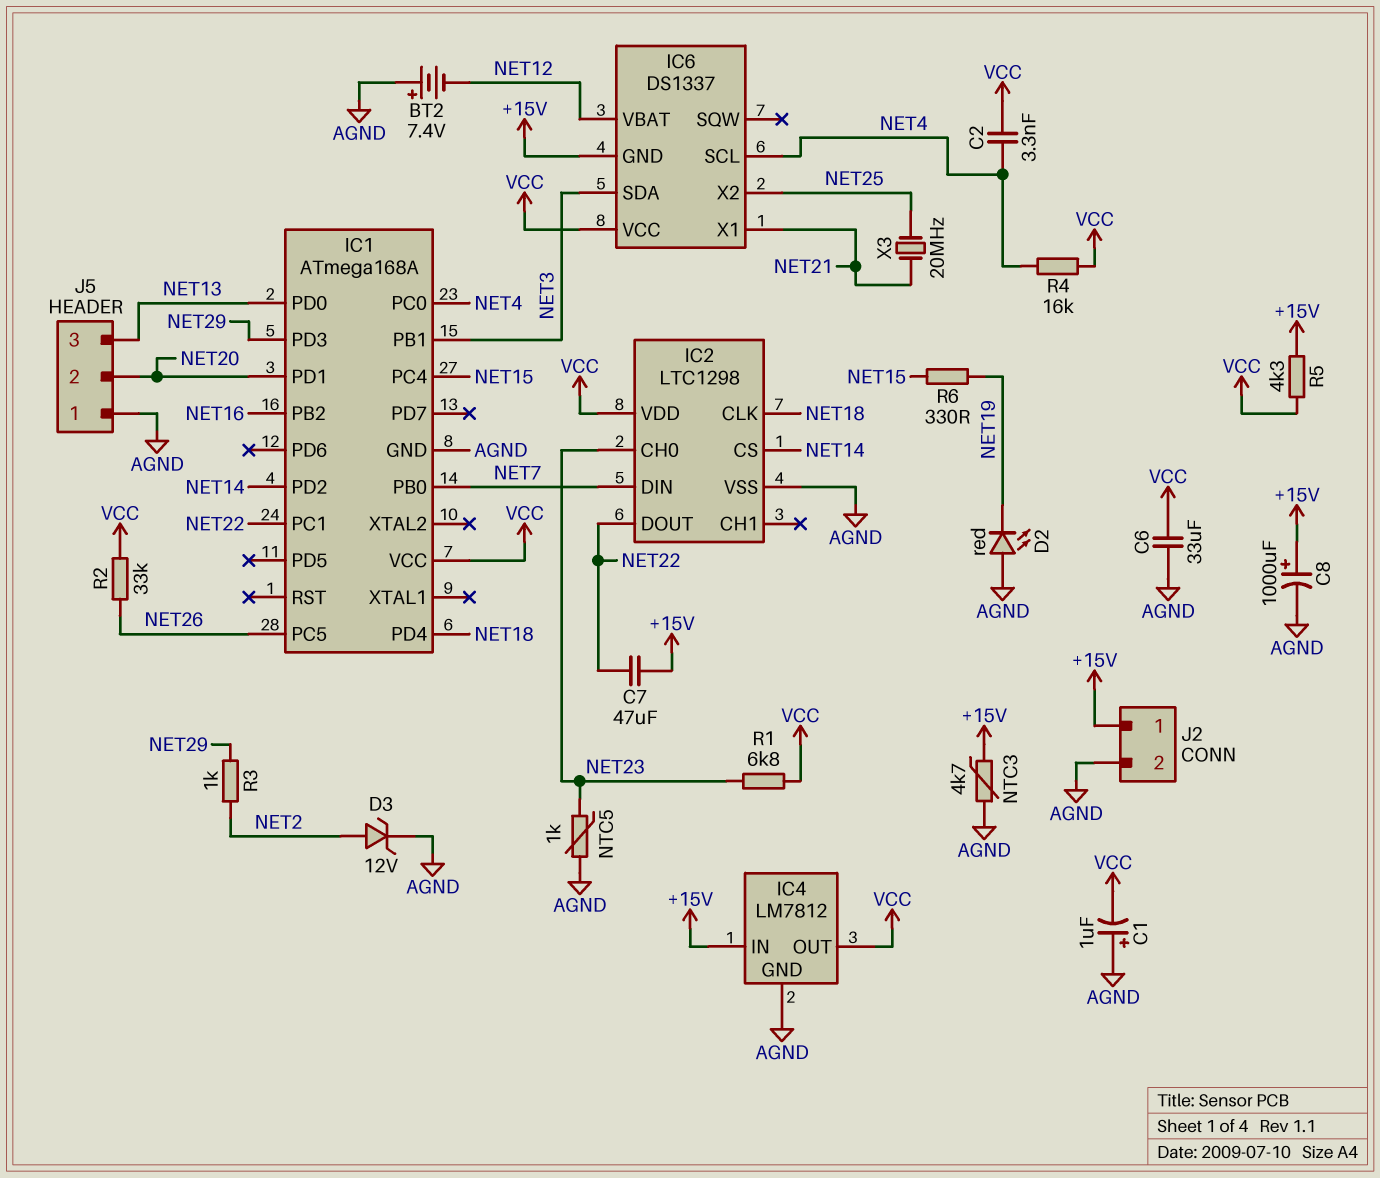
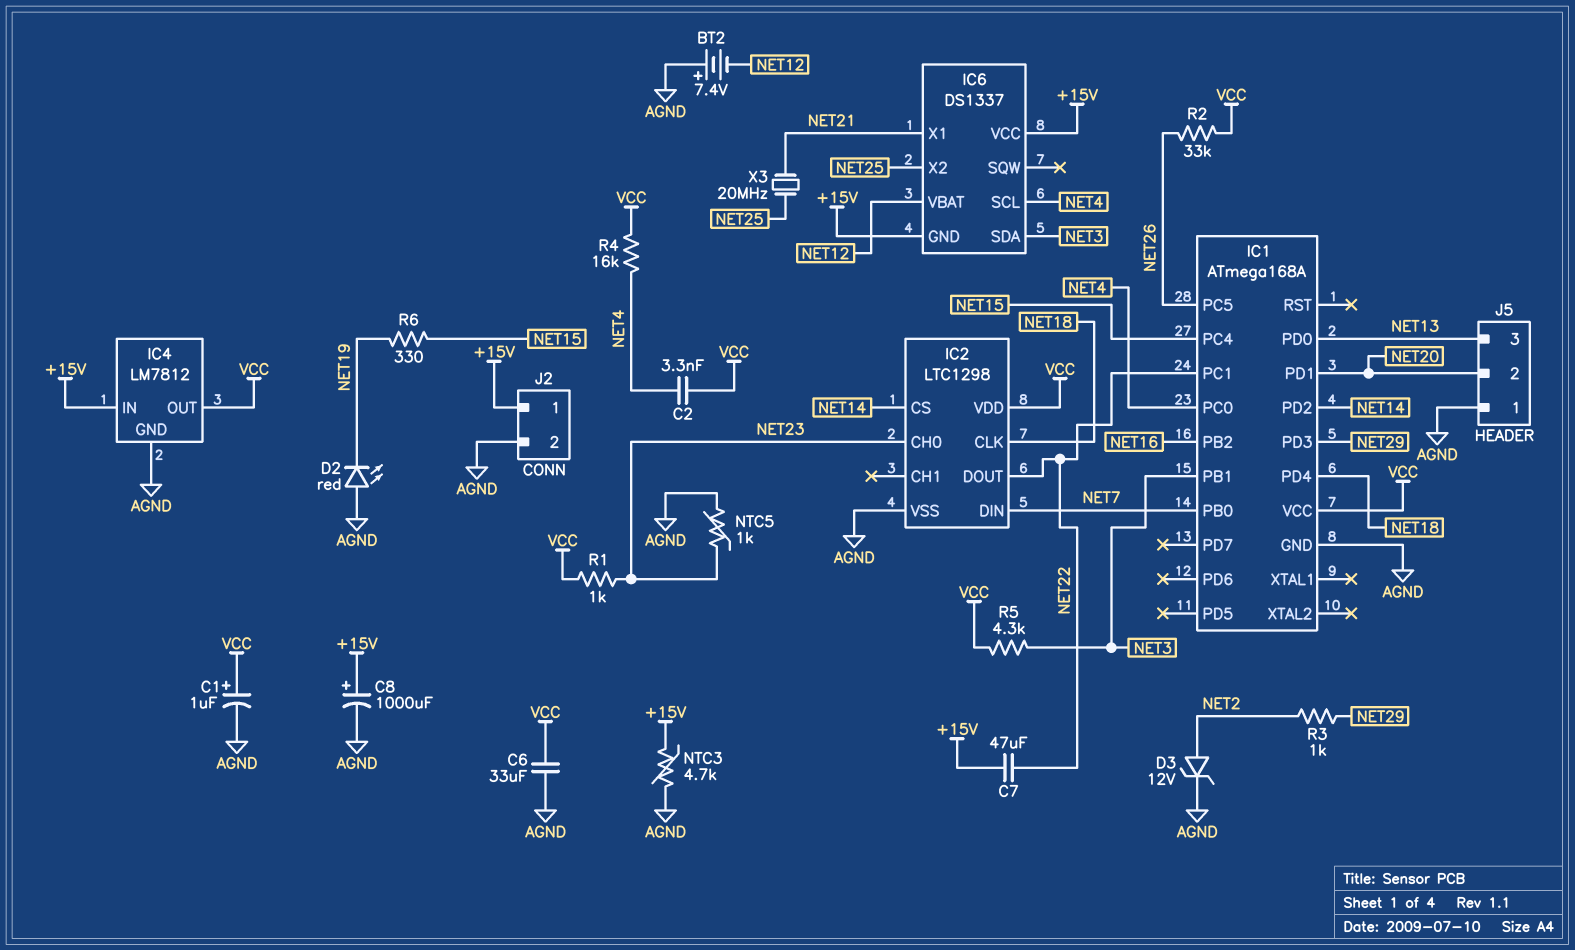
C1: 1uF (plus AGND, minus VCC) -> 1uF (plus VCC, minus AGND)
IC6 pin VCC: VCC -> +15V
R1: 6.8k (NET23, VCC) -> 1k (NET23, VCC)
R5: 4.3k (+15V, VCC) -> 4.3k (NET3, VCC)

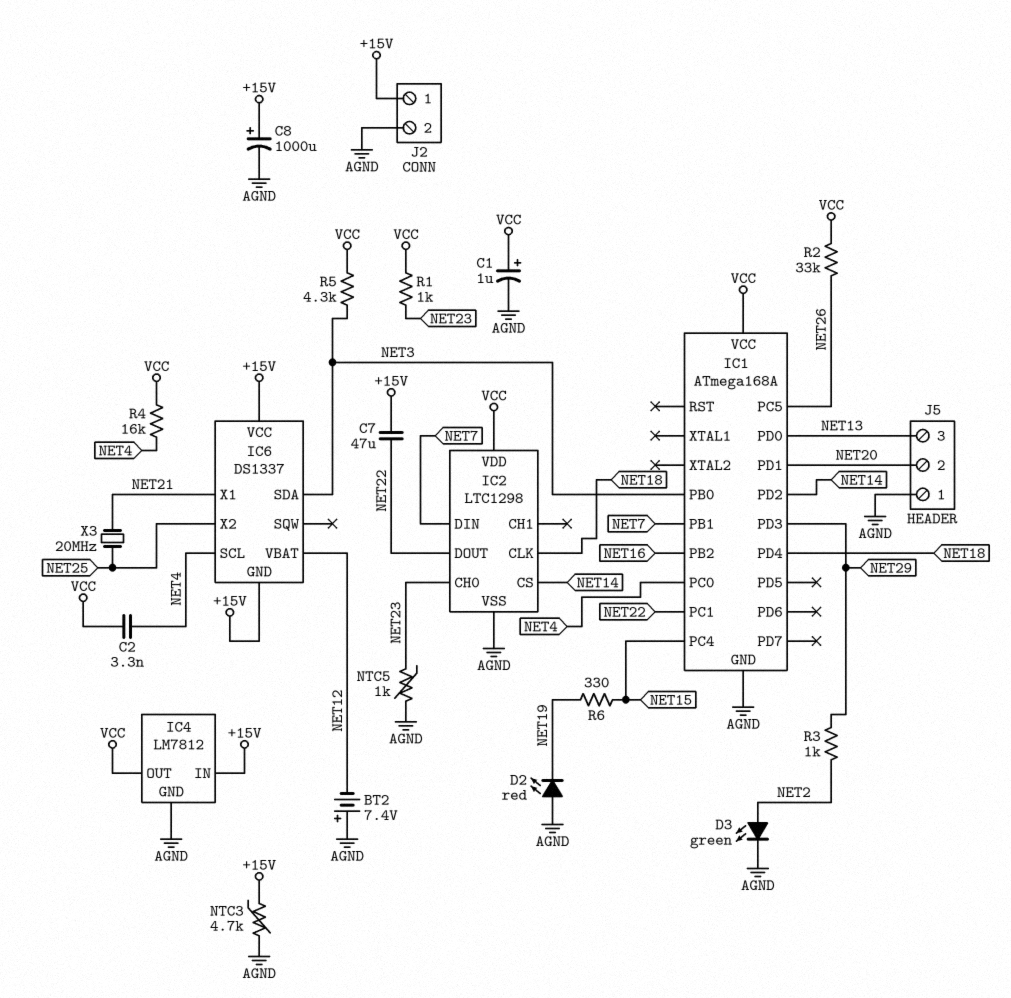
C6: 33uF (AGND, VCC) -> none
D3: zener 12V (A NET2, K AGND) -> LED green (A NET2, K AGND)
IC1 pin PB0: NET7 -> NET3
IC1 pin PB1: NET3 -> NET7

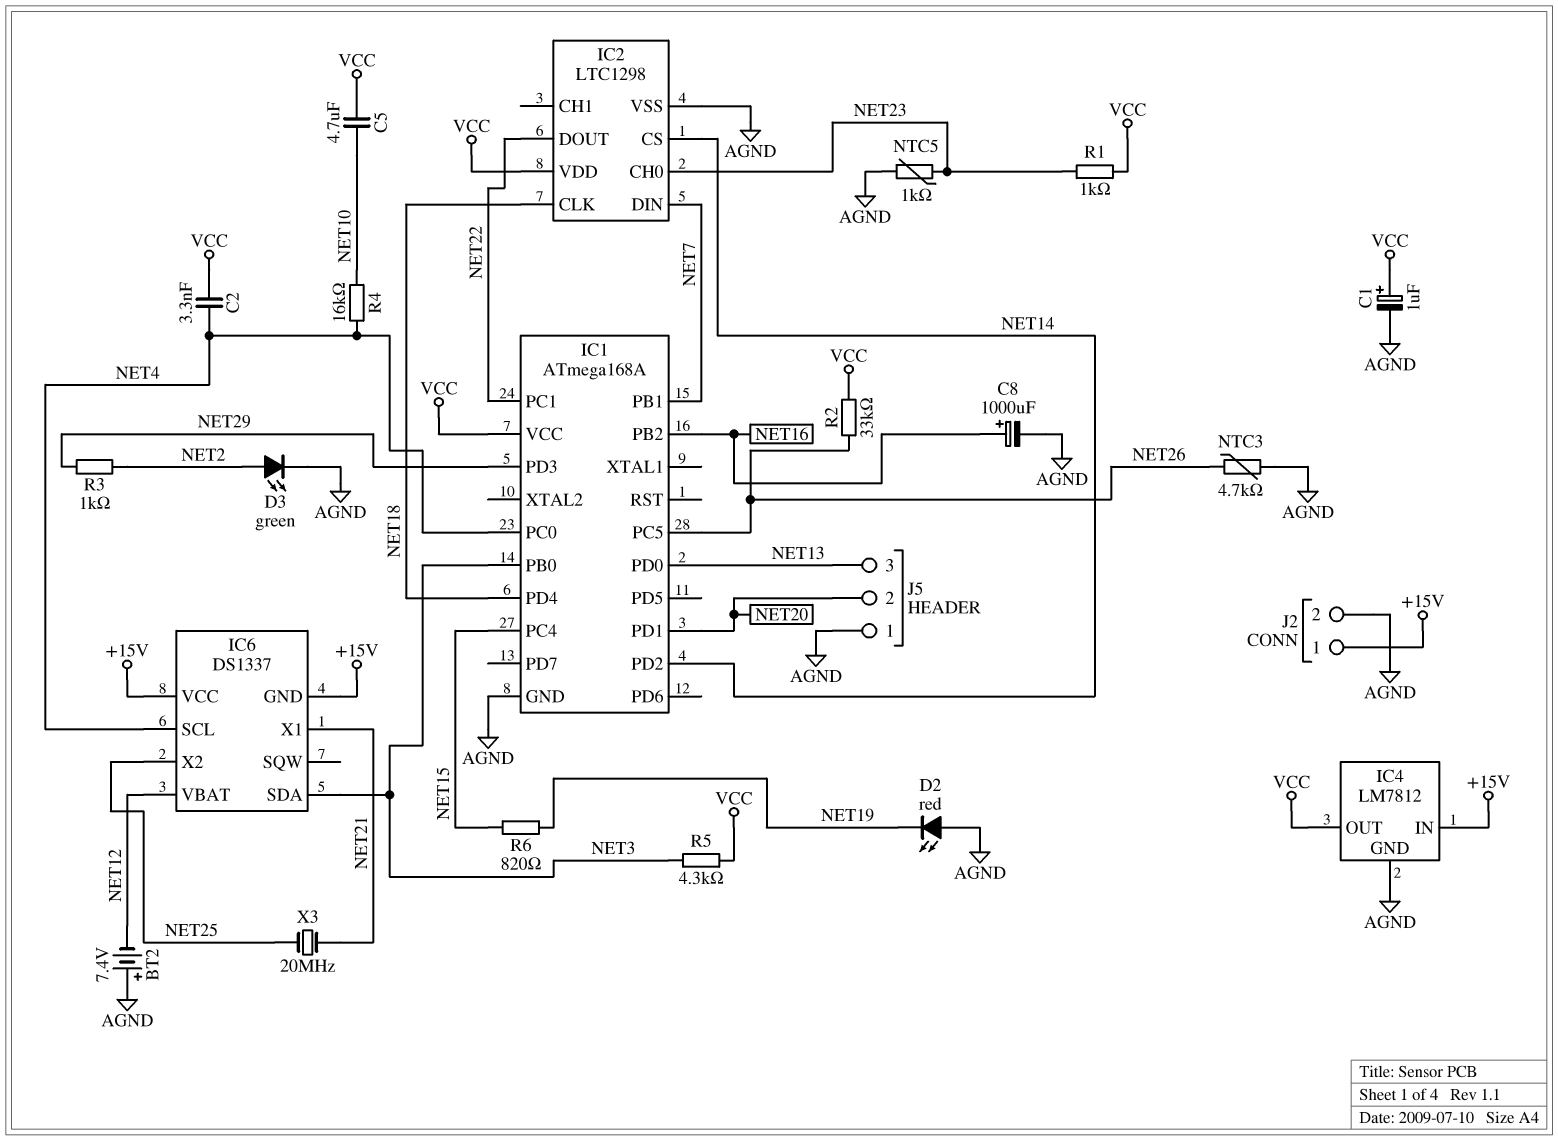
C5: none -> 4.7uF (NET10, VCC)
C7: 47uF (+15V, NET22) -> none
C8: 1000uF (plus +15V, minus AGND) -> 1000uF (plus NET16, minus AGND)
NTC3: 4.7k (+15V, AGND) -> 4.7k (AGND, NET26)
R4: 16k (NET4, VCC) -> 16k (NET4, NET10)
R6: 330 (NET15, NET19) -> 820 (NET15, NET19)

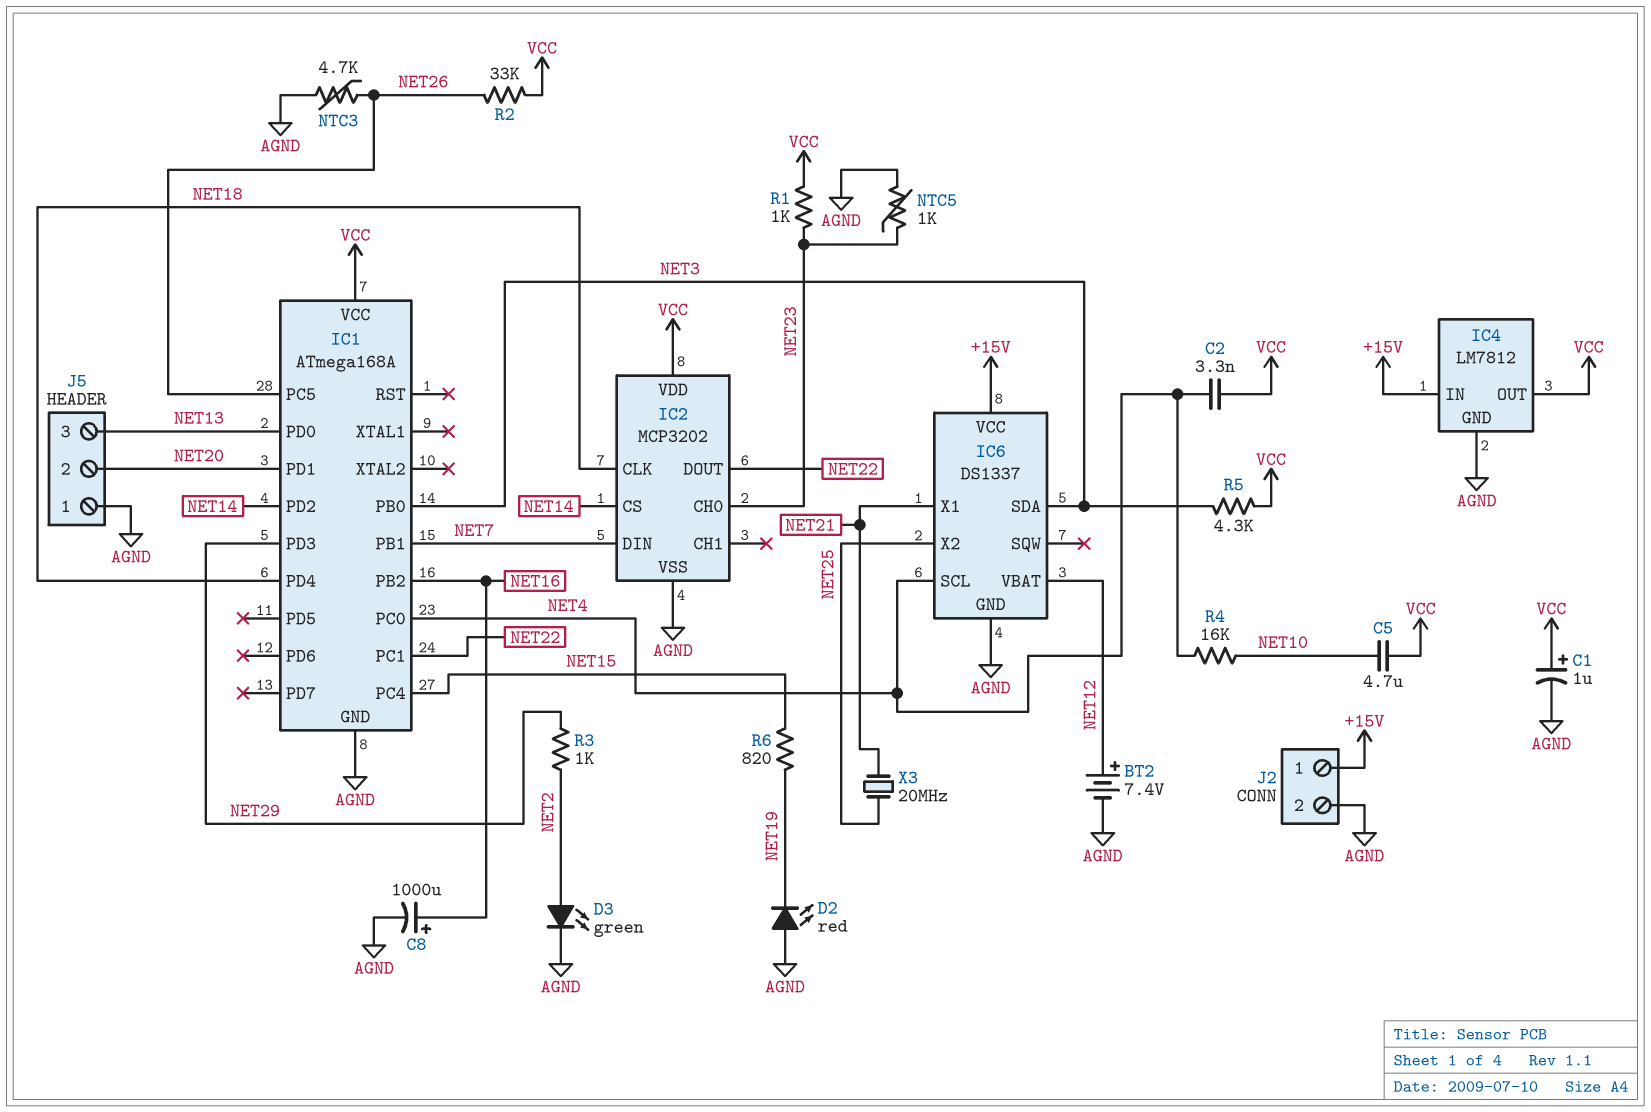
BT2: 7.4V (plus AGND, minus NET12) -> 7.4V (plus NET12, minus AGND)
IC2: LTC1298 -> MCP3202
IC6 pin GND: +15V -> AGND

